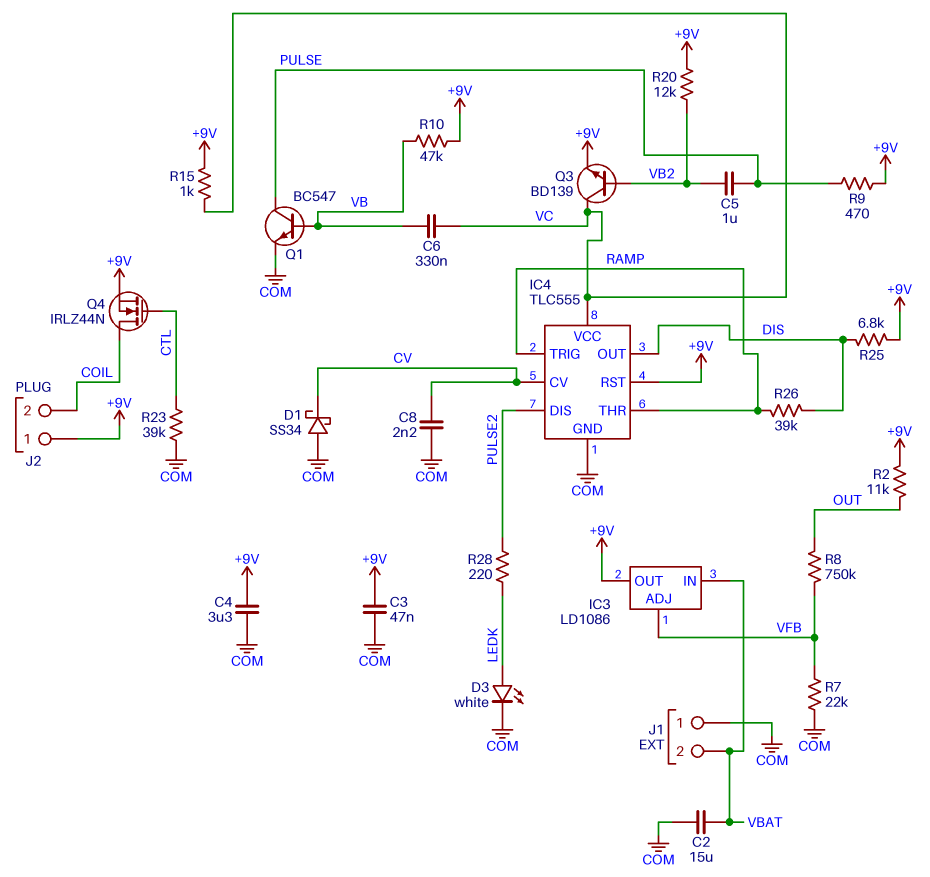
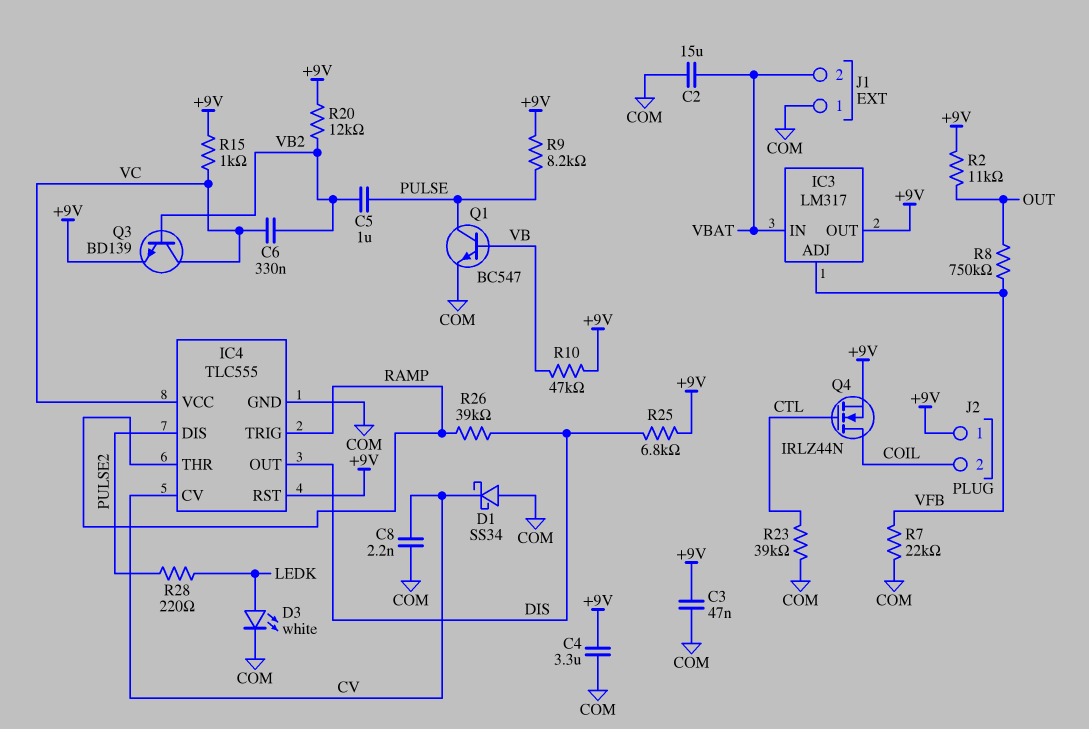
C6: 330nF (VB, VC) -> 330nF (VB2, VC)
IC3: LD1086 -> LM317
R9: 470 (+9V, PULSE) -> 8.2k (+9V, PULSE)

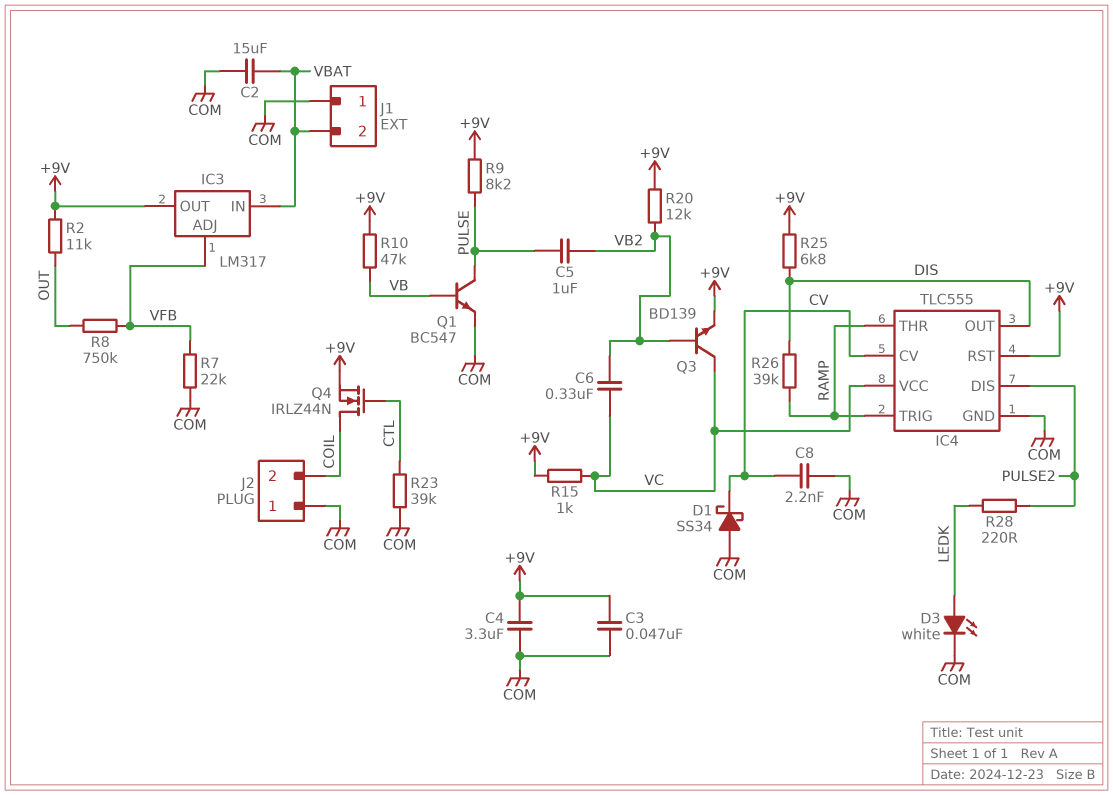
J2 pin 1: +9V -> COM

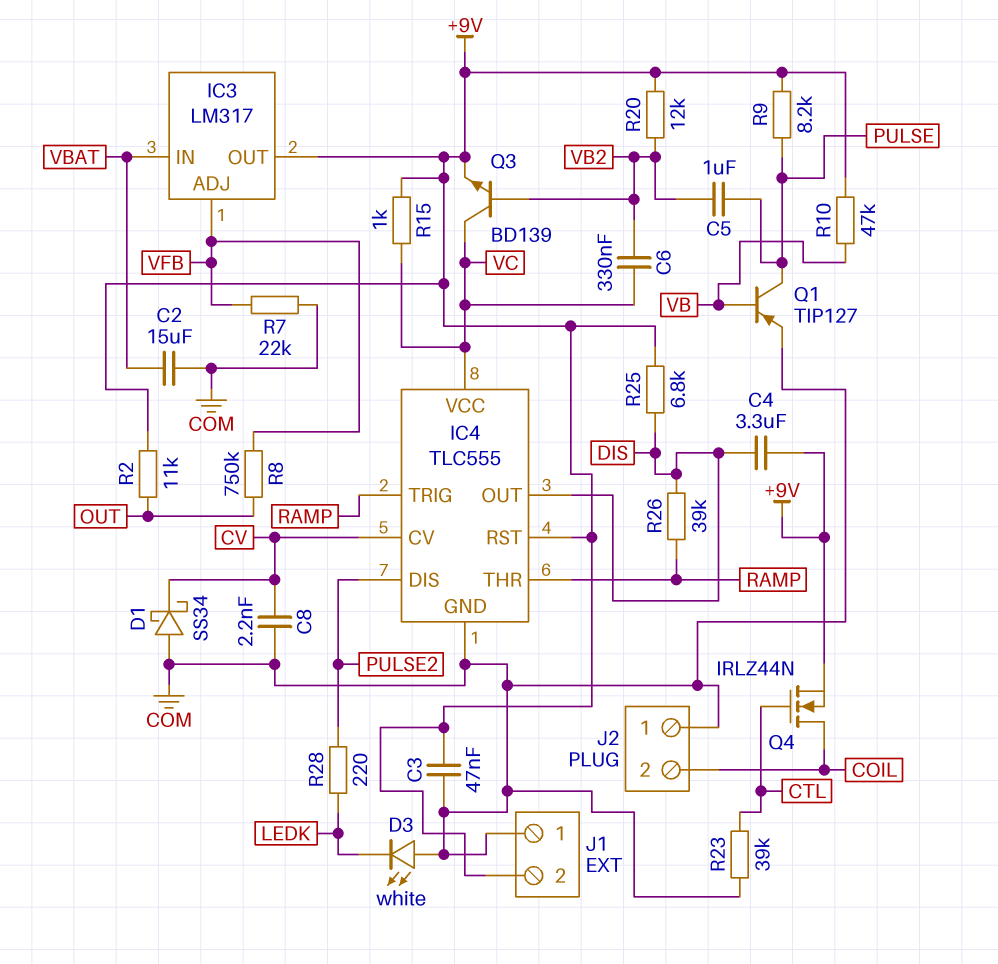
C4: 3.3uF (+9V, COM) -> 3.3uF (+9V, DIS)
D3: LED white (A LEDK, K COM) -> LED white (A COM, K LEDK)
J1 pin 2: VBAT -> +9V
Q1: NPN BC547 (B VB, C PULSE, E COM) -> PNP TIP127 (B VB, C PULSE, E COM)

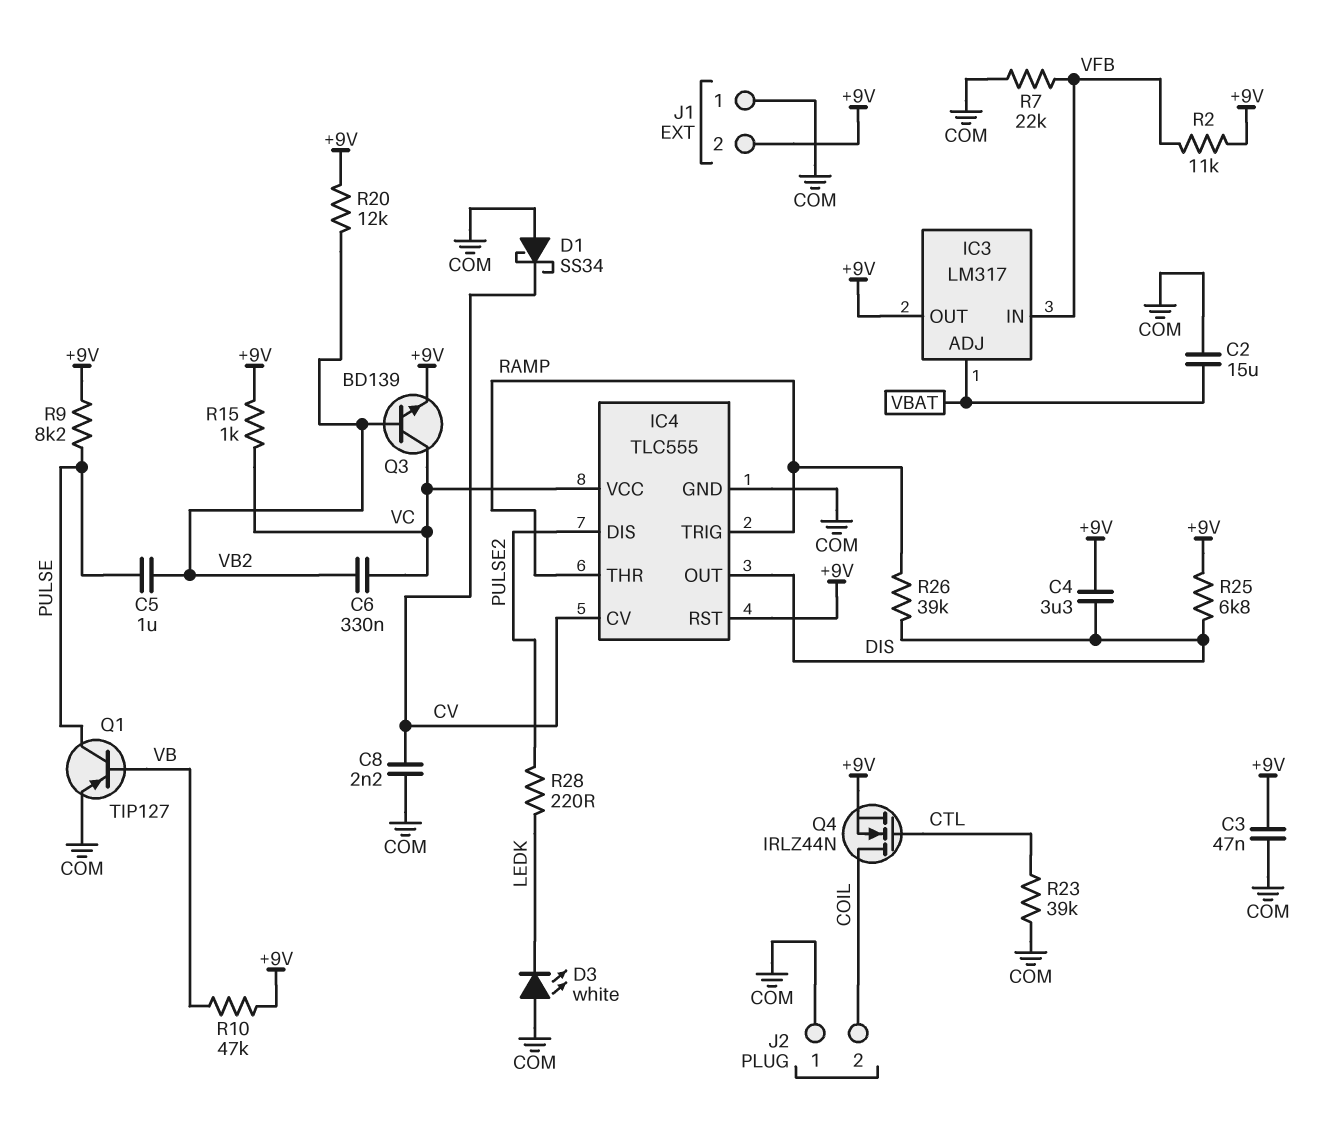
IC3 pin ADJ: VFB -> VBAT
IC3 pin IN: VBAT -> VFB
R2: 11k (+9V, OUT) -> 11k (+9V, VFB)
R8: 750k (OUT, VFB) -> none

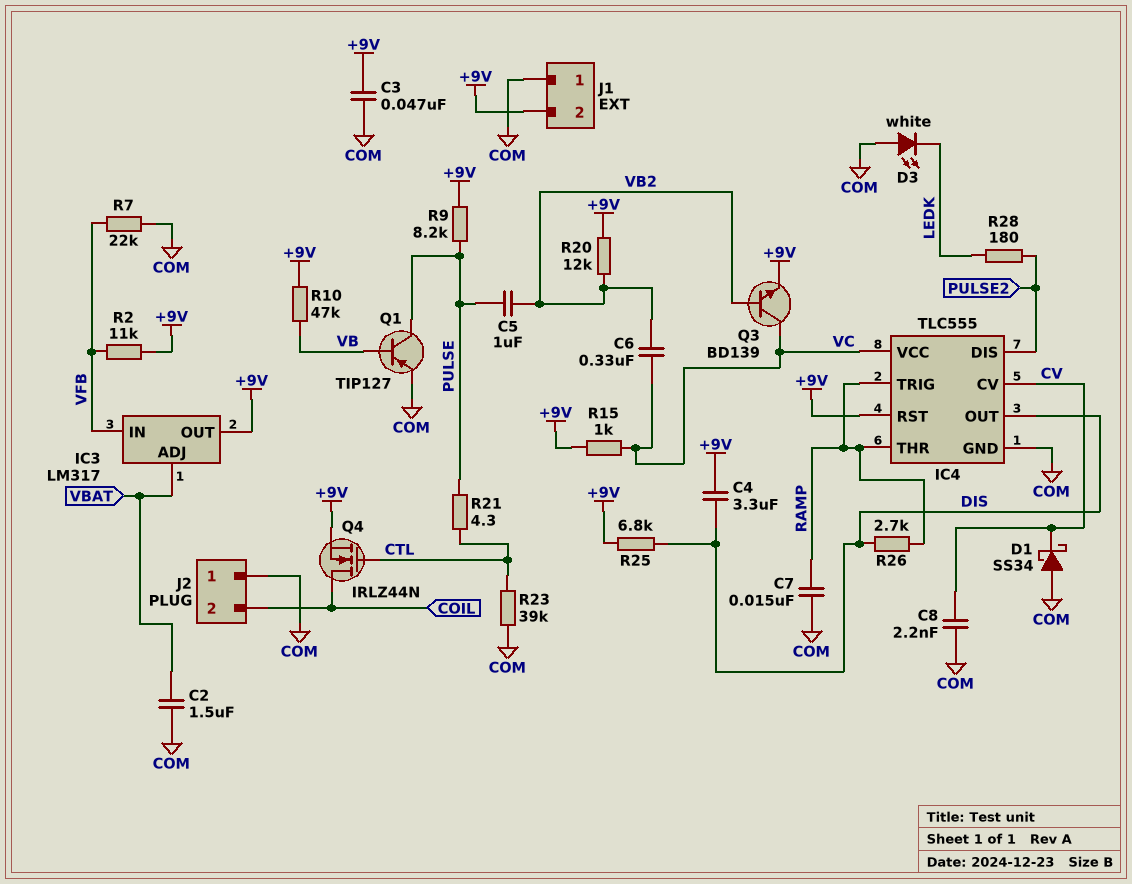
C2: 15uF (COM, VBAT) -> 1.5uF (COM, VBAT)
C7: none -> 15nF (COM, RAMP)
R21: none -> 4.3 (CTL, PULSE)
R26: 39k (DIS, RAMP) -> 2.7k (DIS, RAMP)
R28: 220 (LEDK, PULSE2) -> 180 (LEDK, PULSE2)

